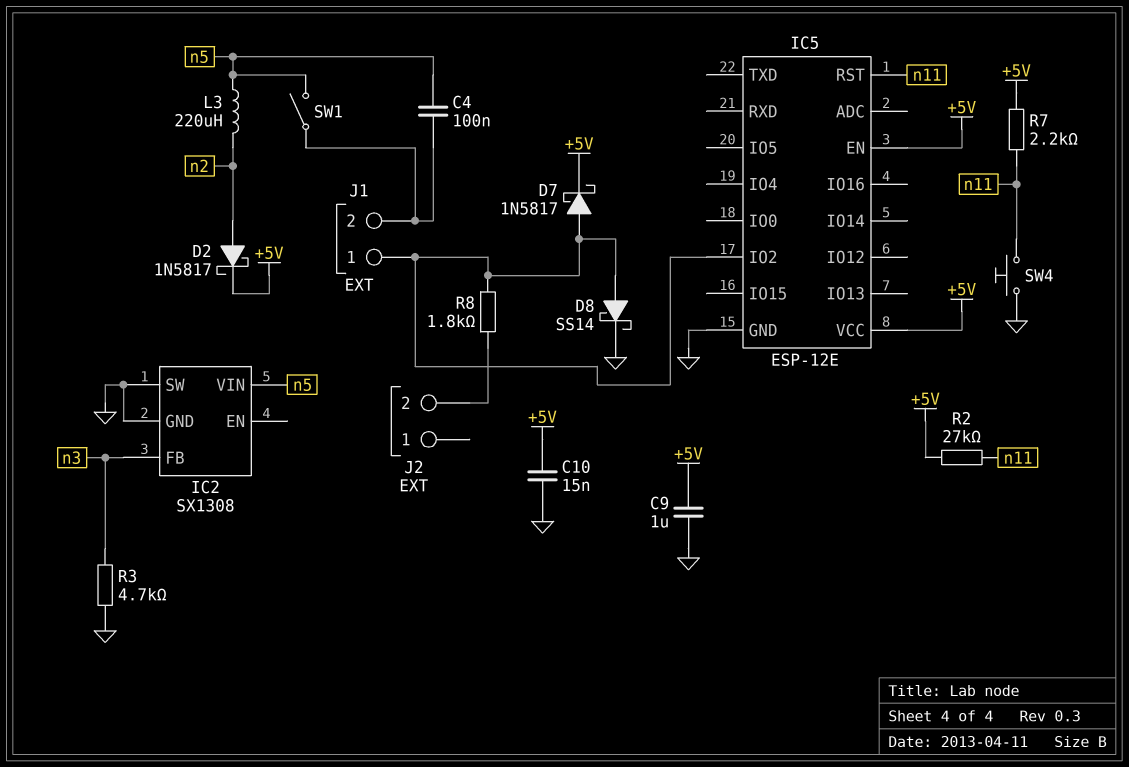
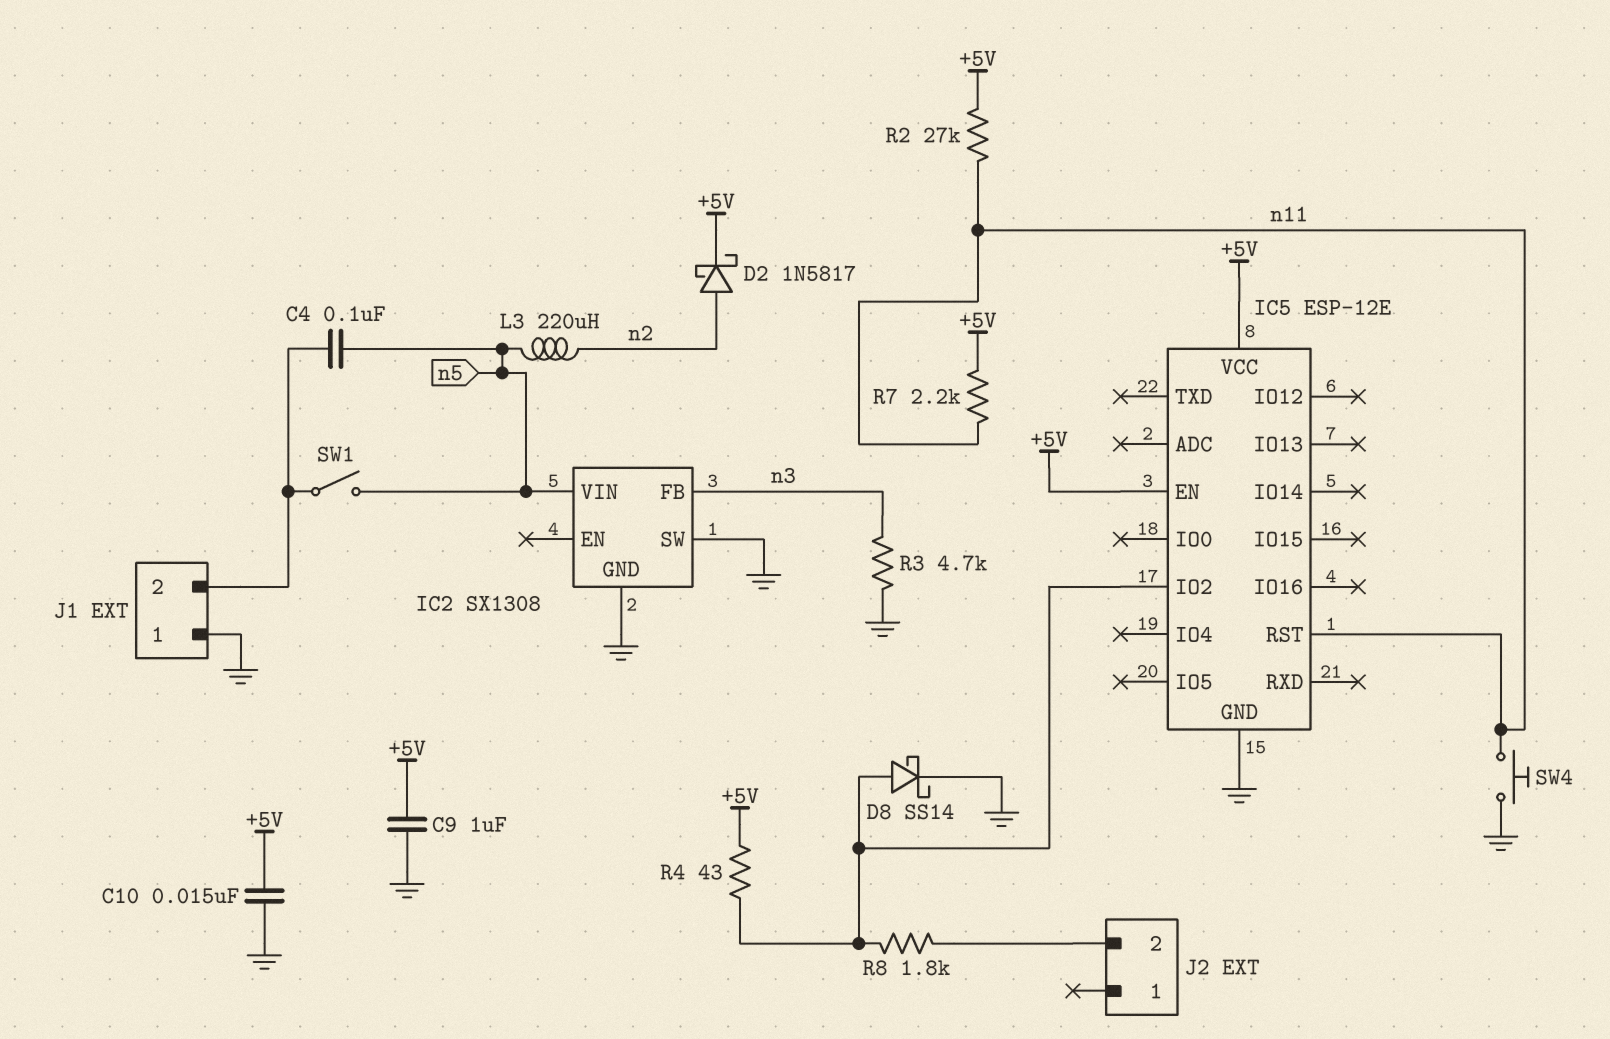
D7: schottky 1N5817 (A IC5/IO2, K +5V) -> none
J1 pin 1: IC5/IO2 -> GND
R4: none -> 43 (+5V, IC5/IO2)

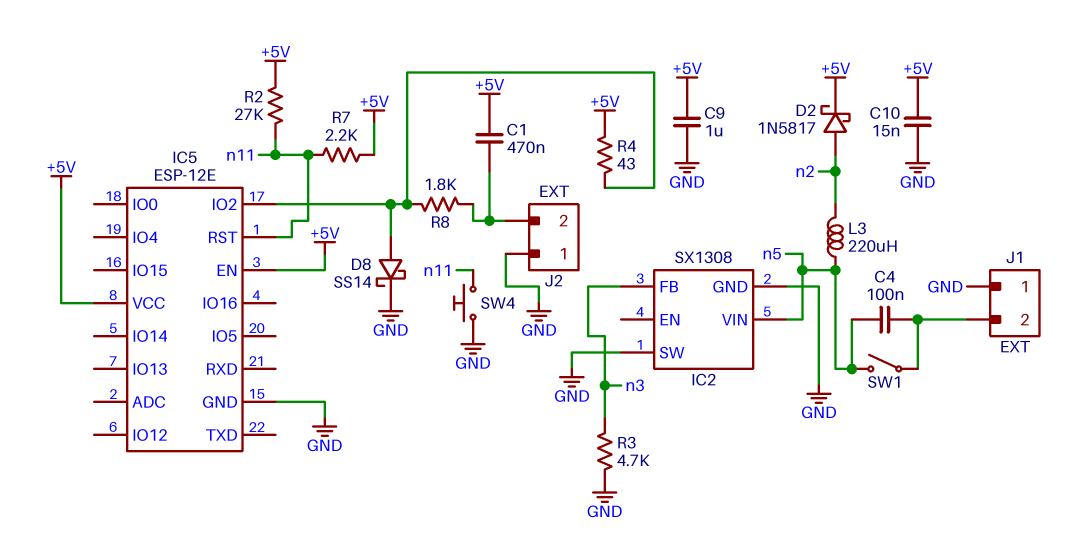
C1: none -> 470nF (+5V, J2/2)
J2 pin 1: none -> GND

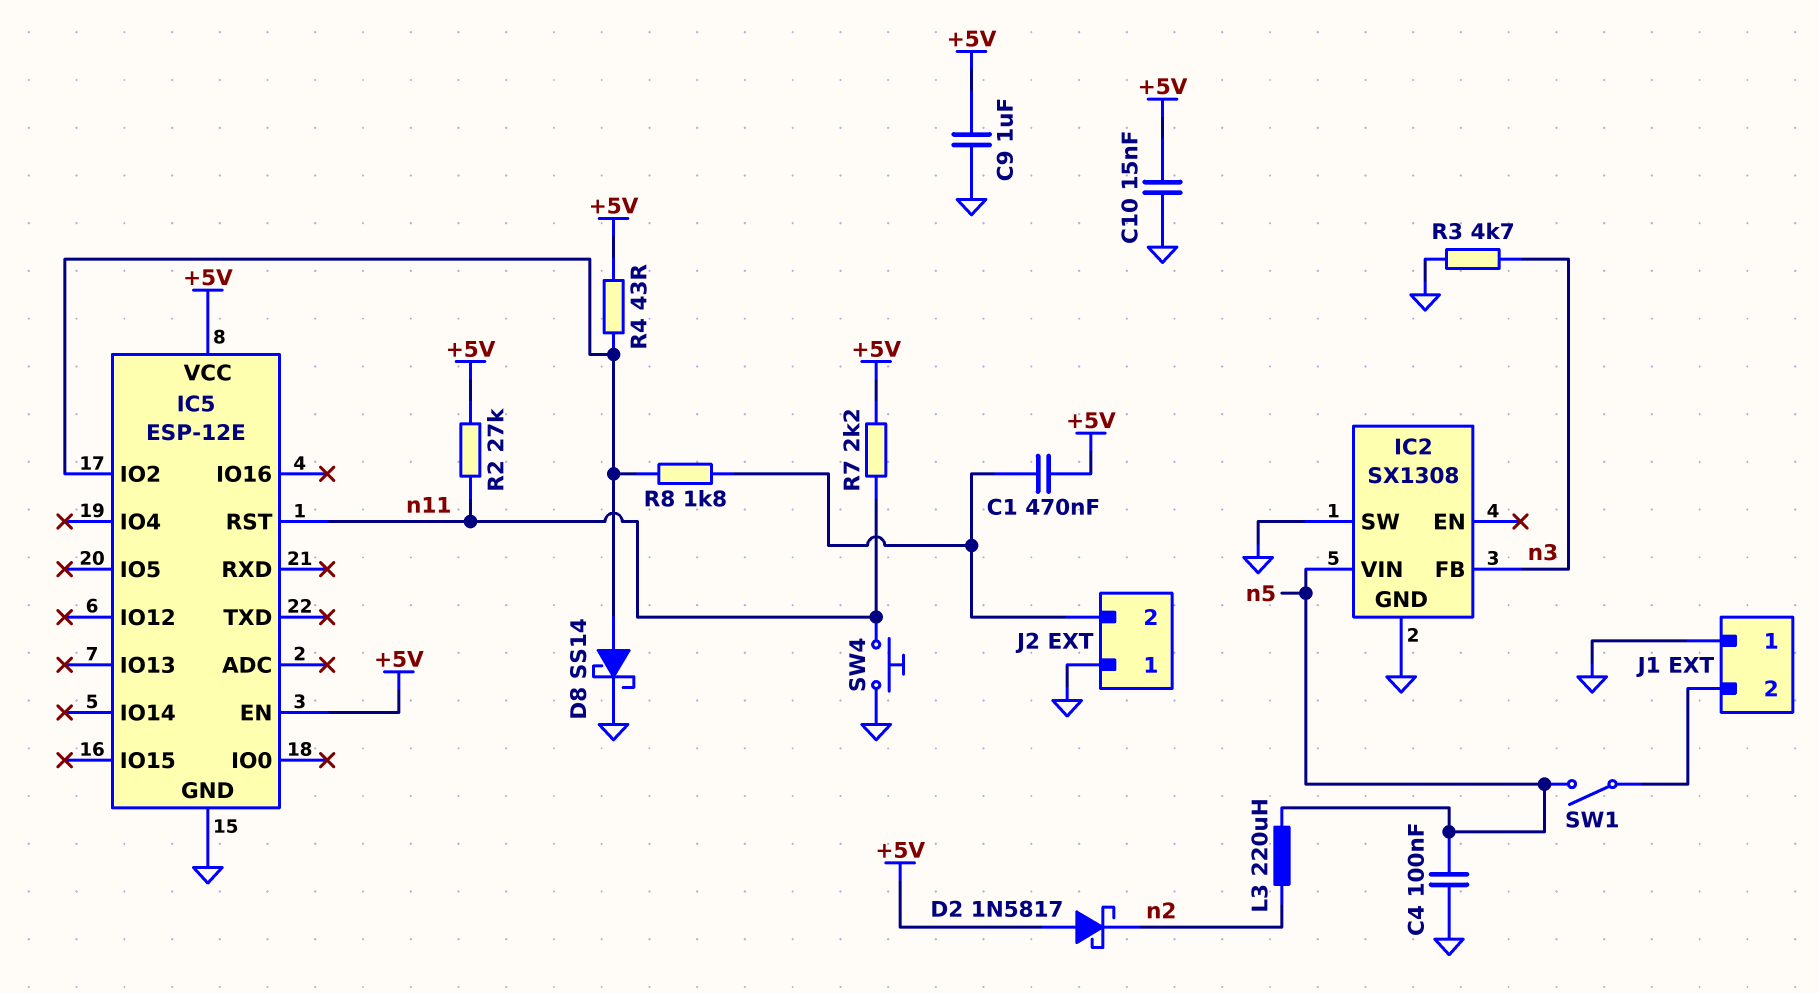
C4: 100nF (J1/2, n5) -> 100nF (GND, n5)
D2: schottky 1N5817 (A n2, K +5V) -> schottky 1N5817 (A +5V, K n2)

